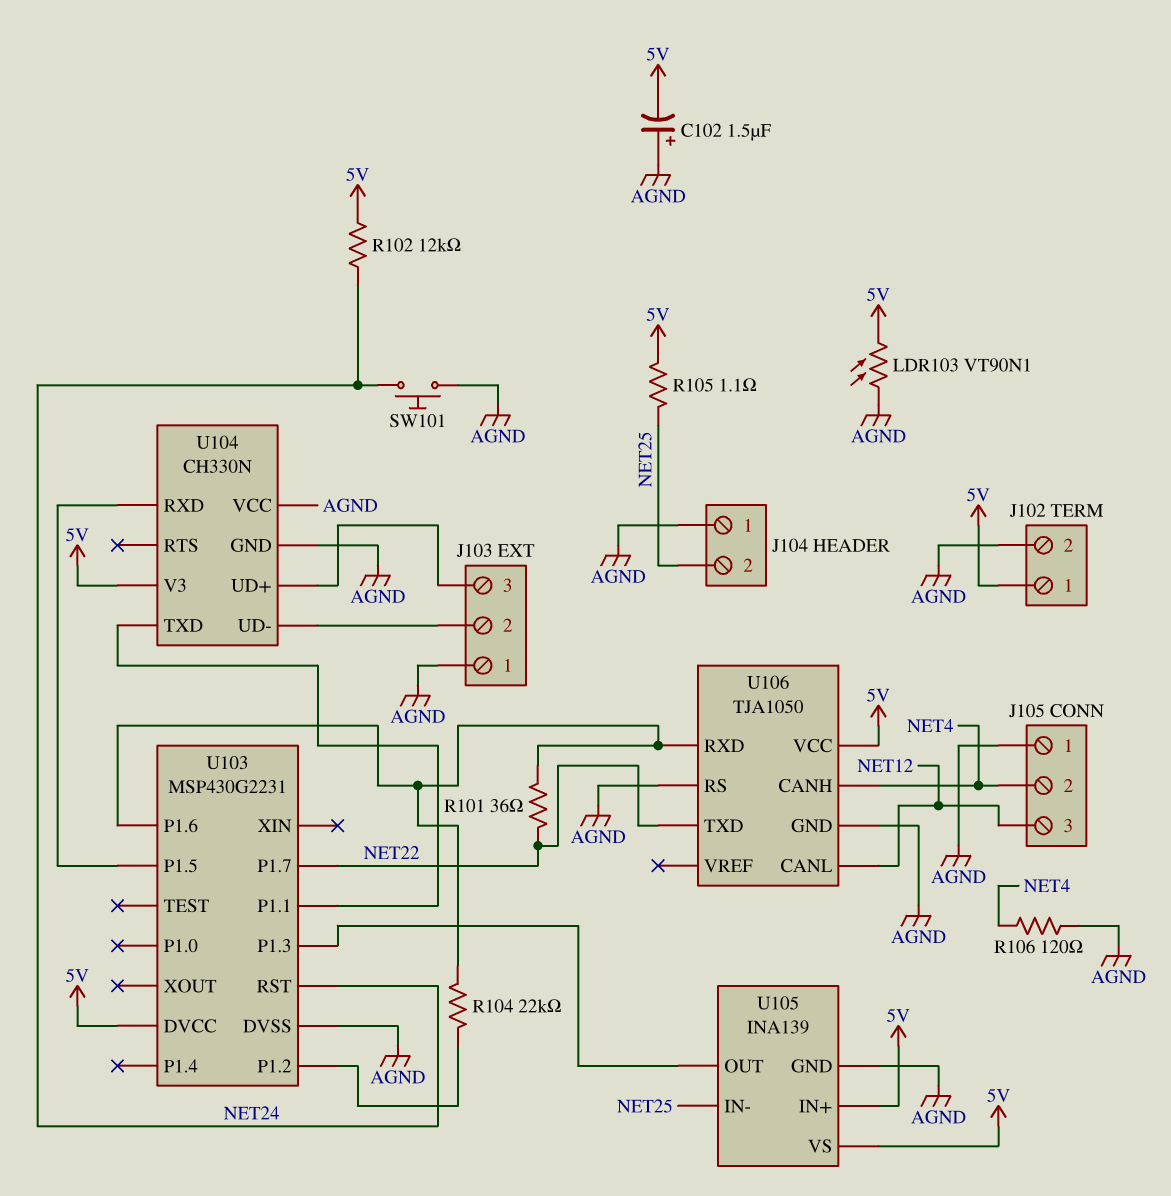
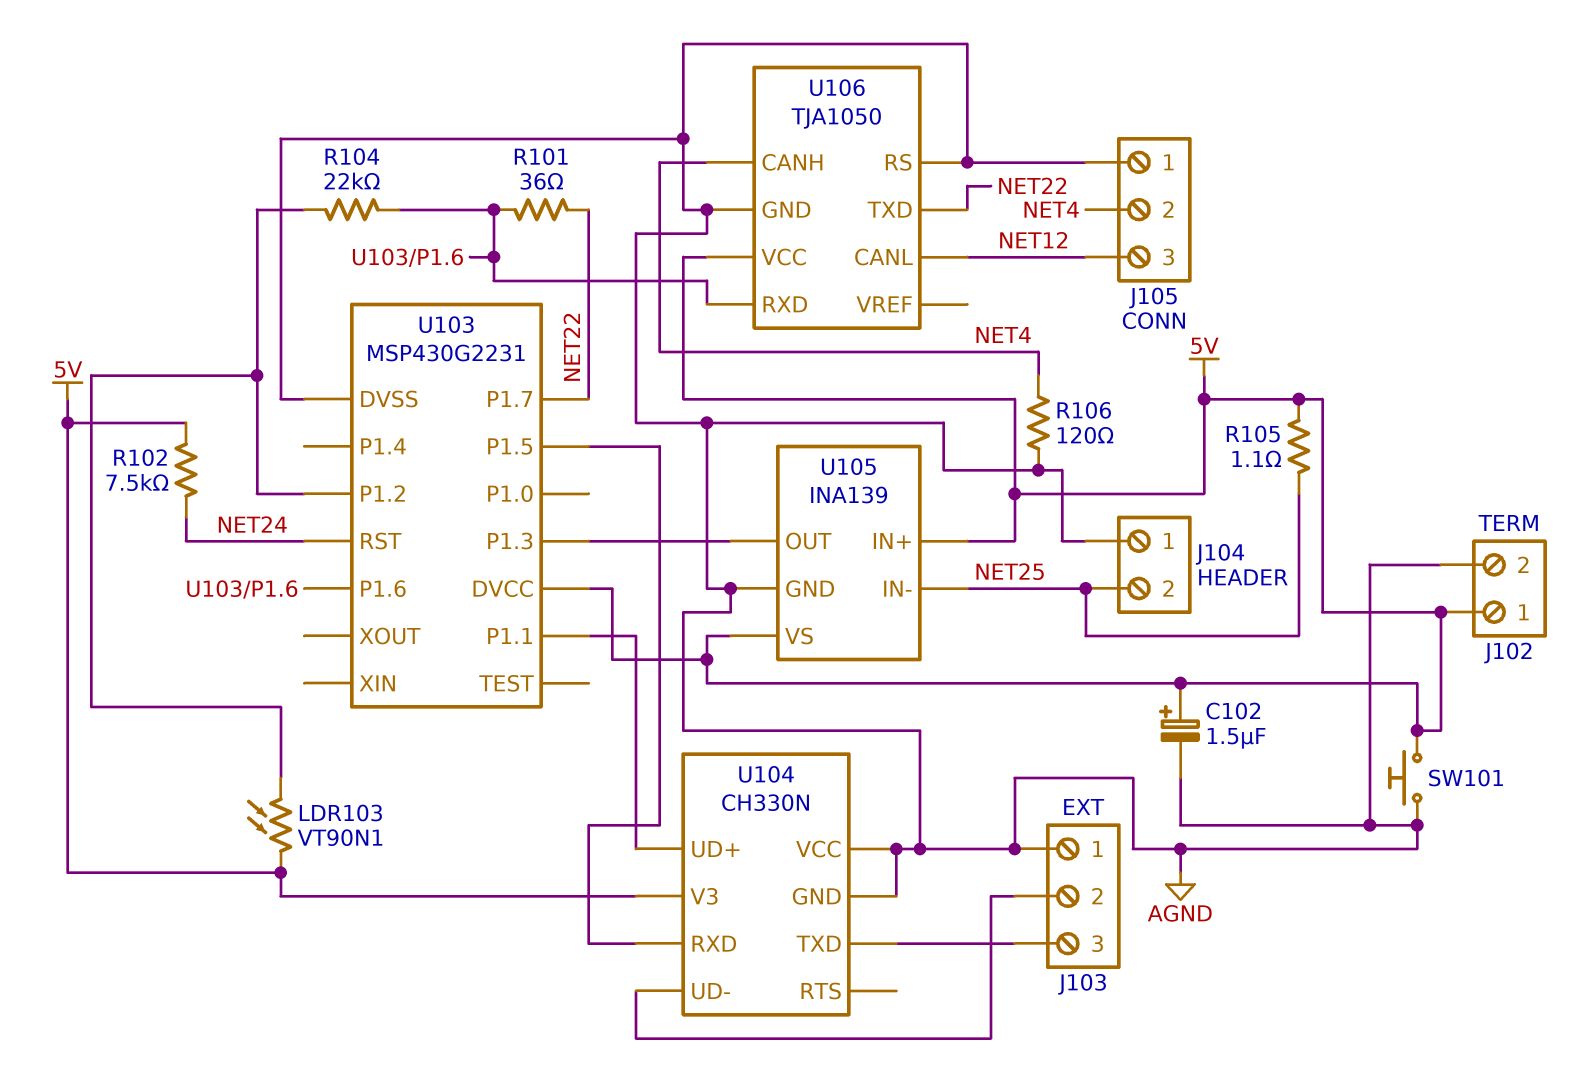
C102: 1.5uF (plus AGND, minus 5V) -> 1.5uF (plus 5V, minus AGND)
LDR103: VT90N1 (5V, AGND) -> VT90N1 (5V, U103/P1.2)
R102: 12k (5V, NET24) -> 7.5k (5V, NET24)
SW101: button (AGND, NET24) -> button (5V, AGND)
U104 pin TXD: U103/P1.1 -> J103/3
U104 pin UD+: J103/3 -> U103/P1.1

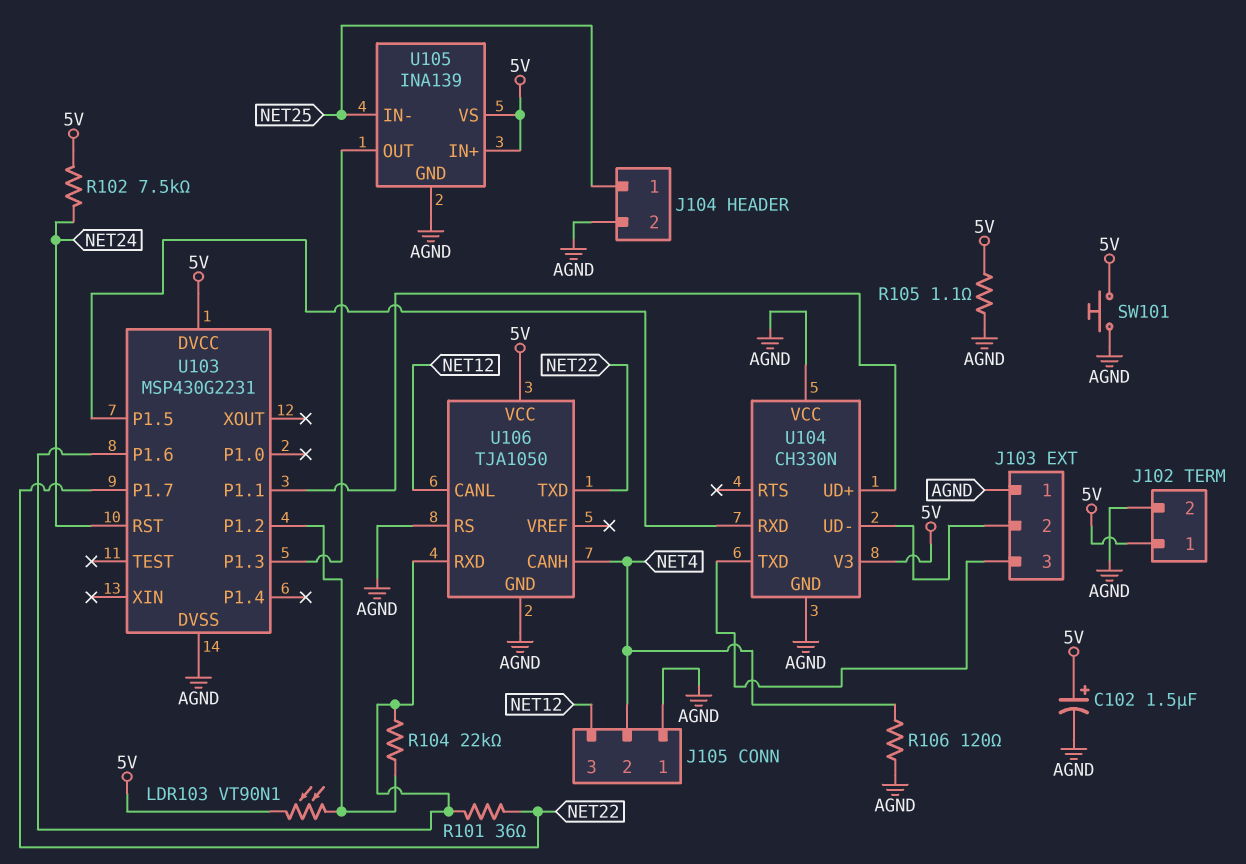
J104 pin 1: AGND -> NET25
J104 pin 2: NET25 -> AGND
R105: 1.1 (5V, NET25) -> 1.1 (5V, AGND)

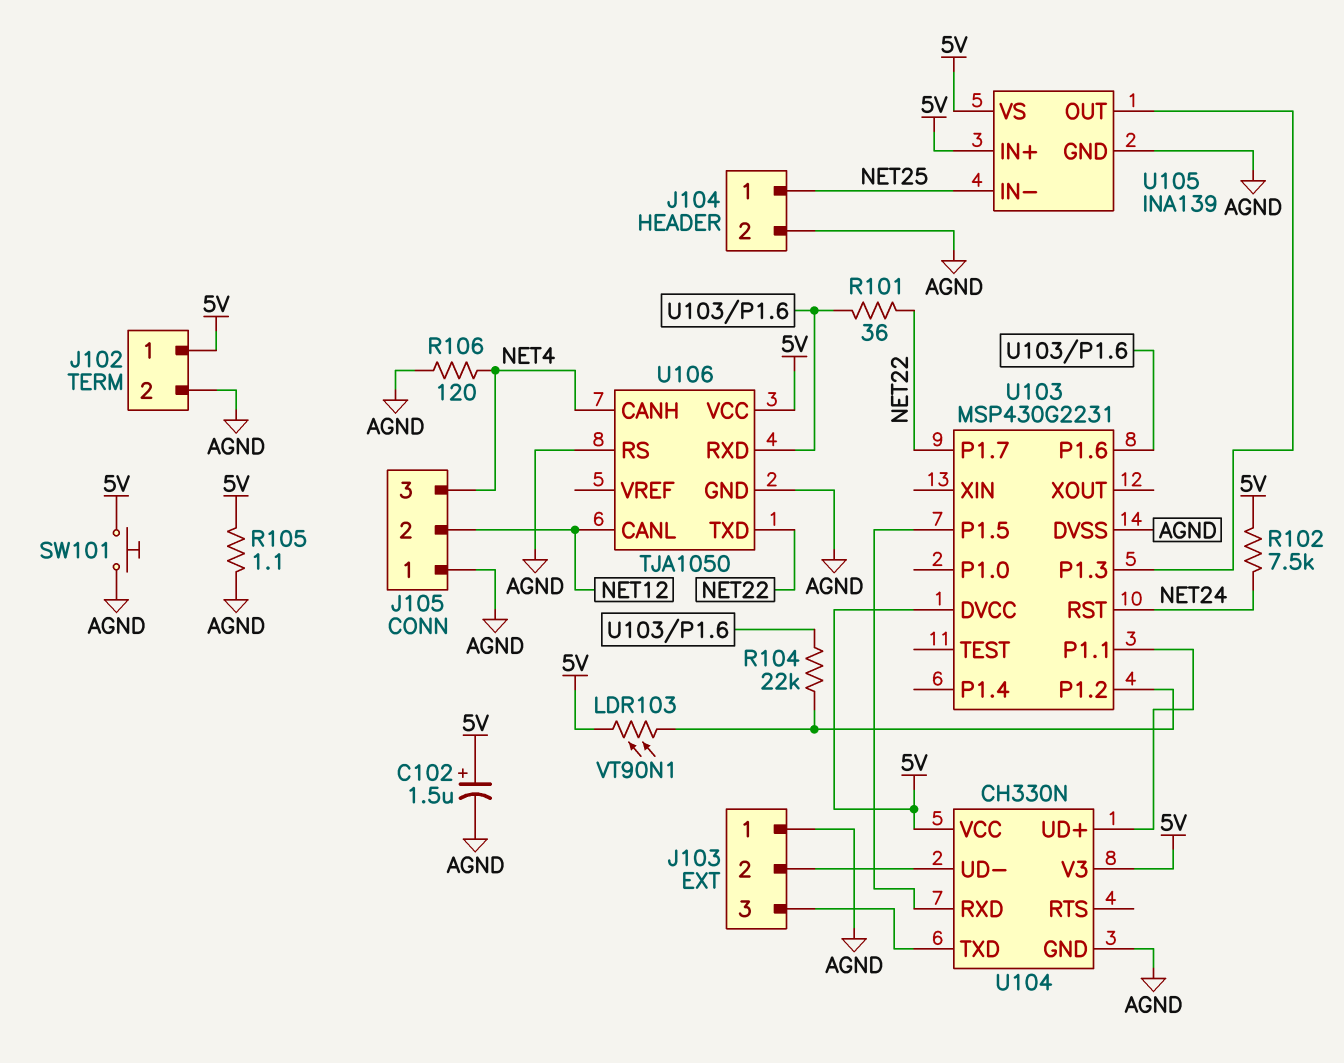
J105 pin 2: NET4 -> NET12
J105 pin 3: NET12 -> NET4
U104 pin VCC: AGND -> 5V

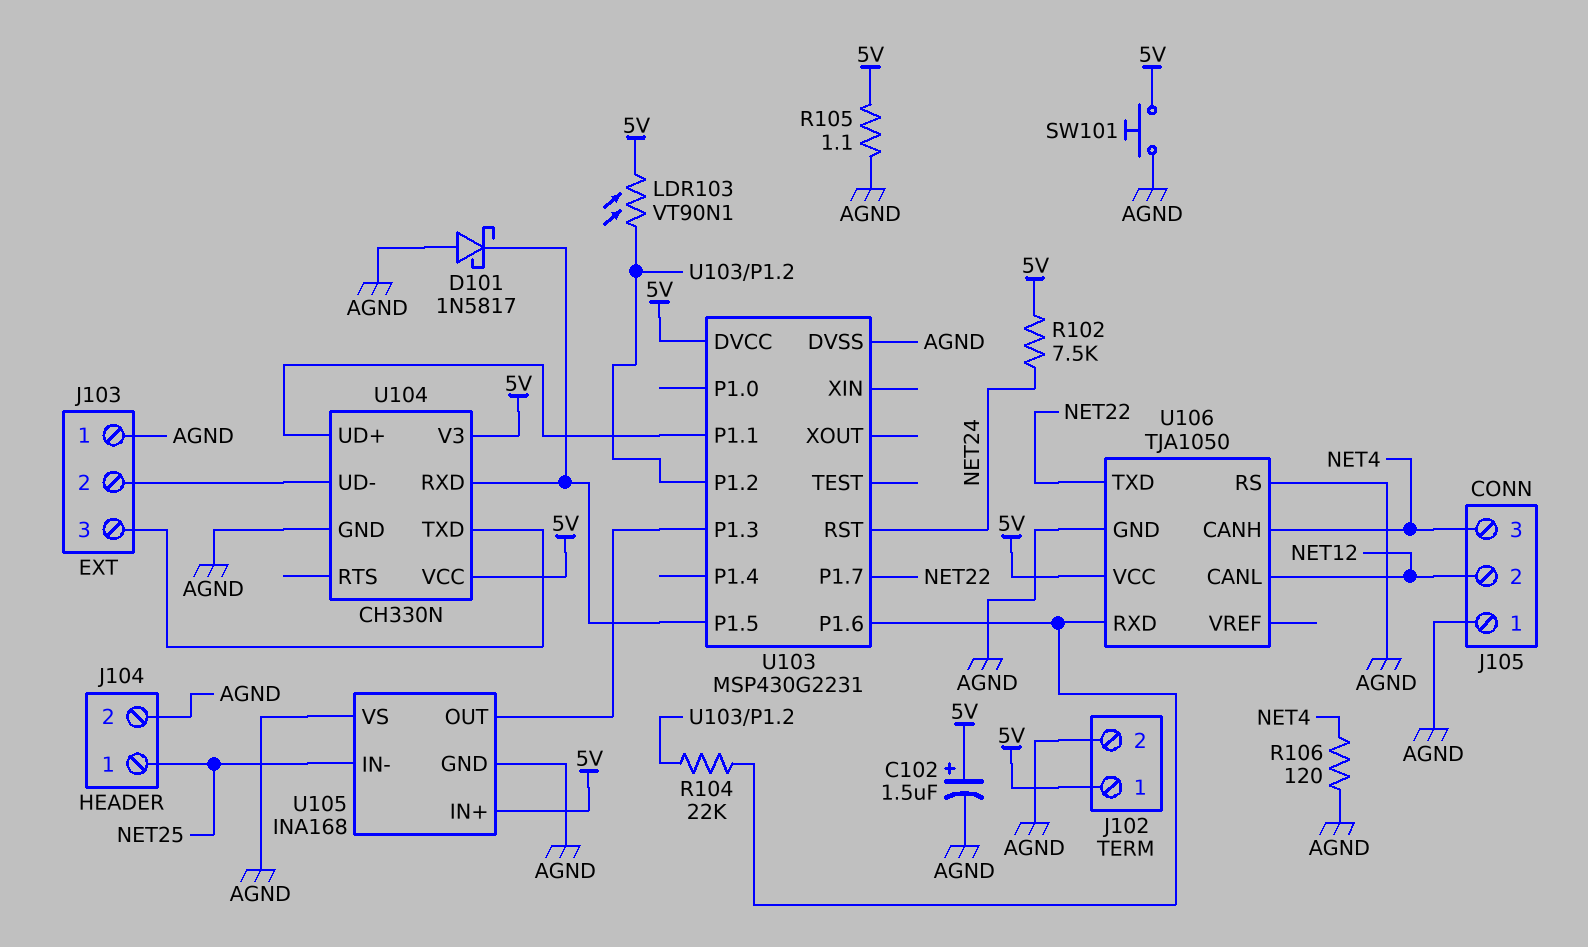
D101: none -> schottky 1N5817 (A AGND, K U103/P1.5)
R101: 36 (NET22, U103/P1.6) -> none
U105: INA139 -> INA168
U105 pin VS: 5V -> AGND

